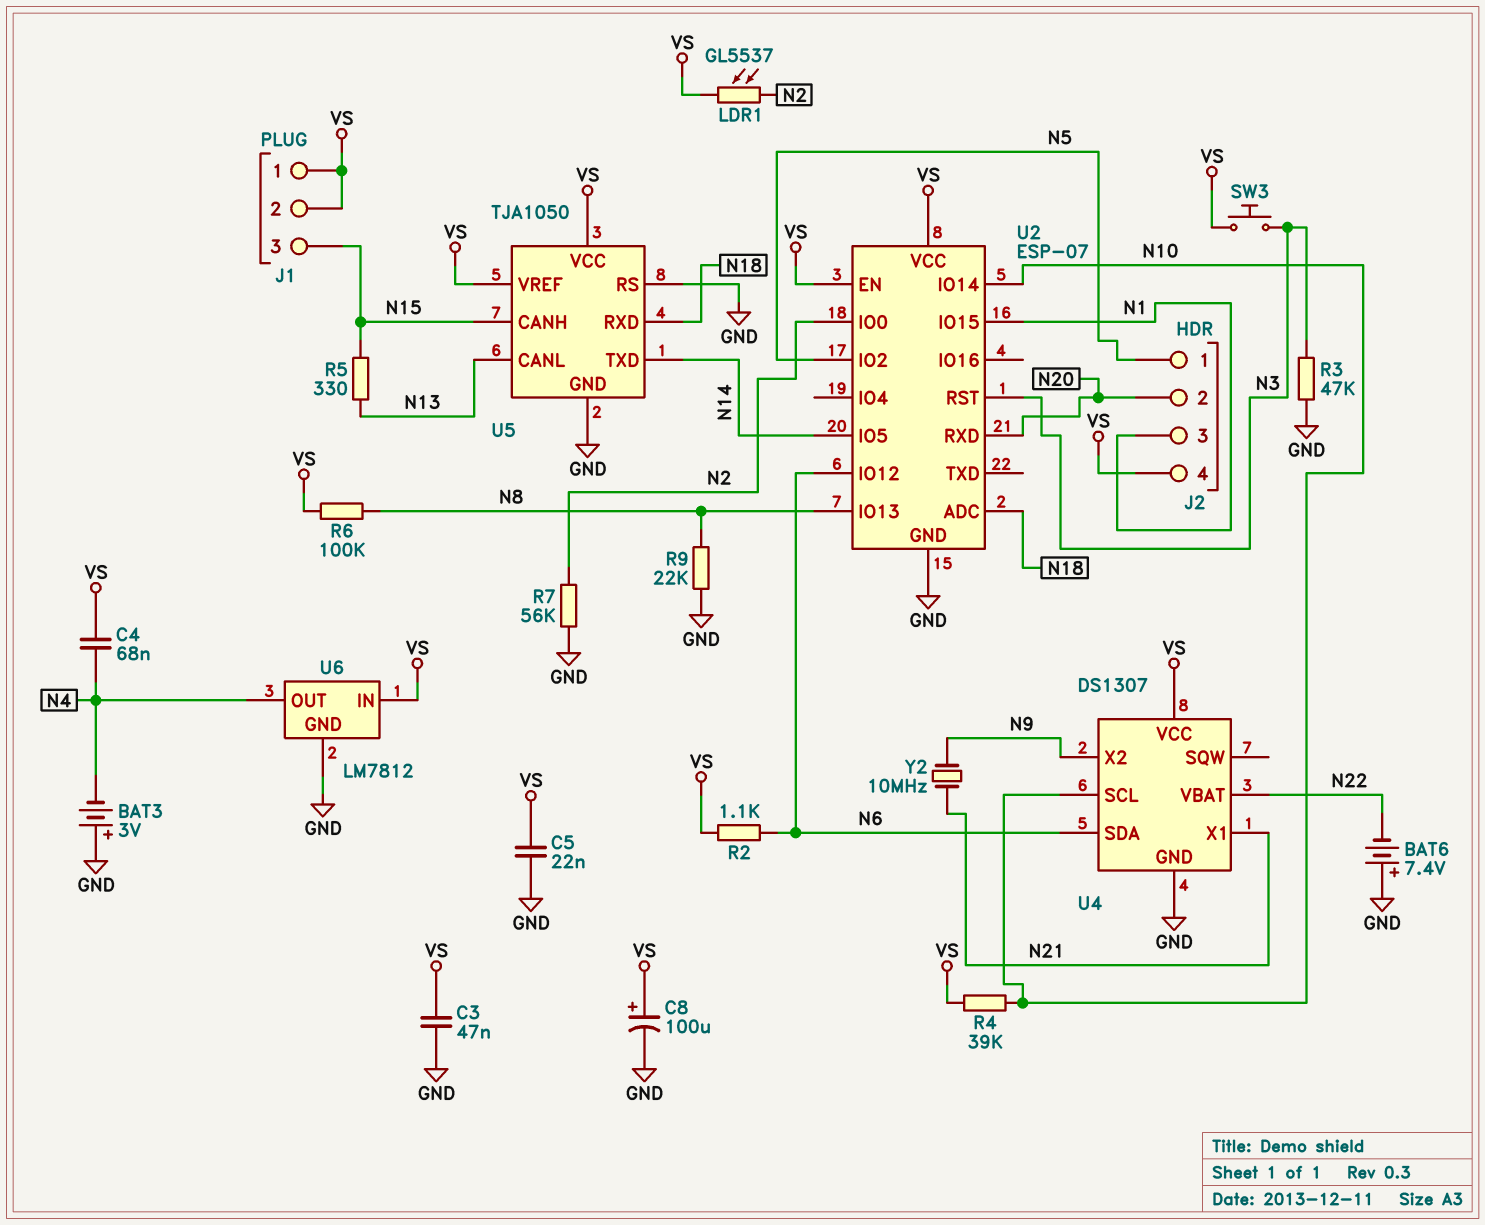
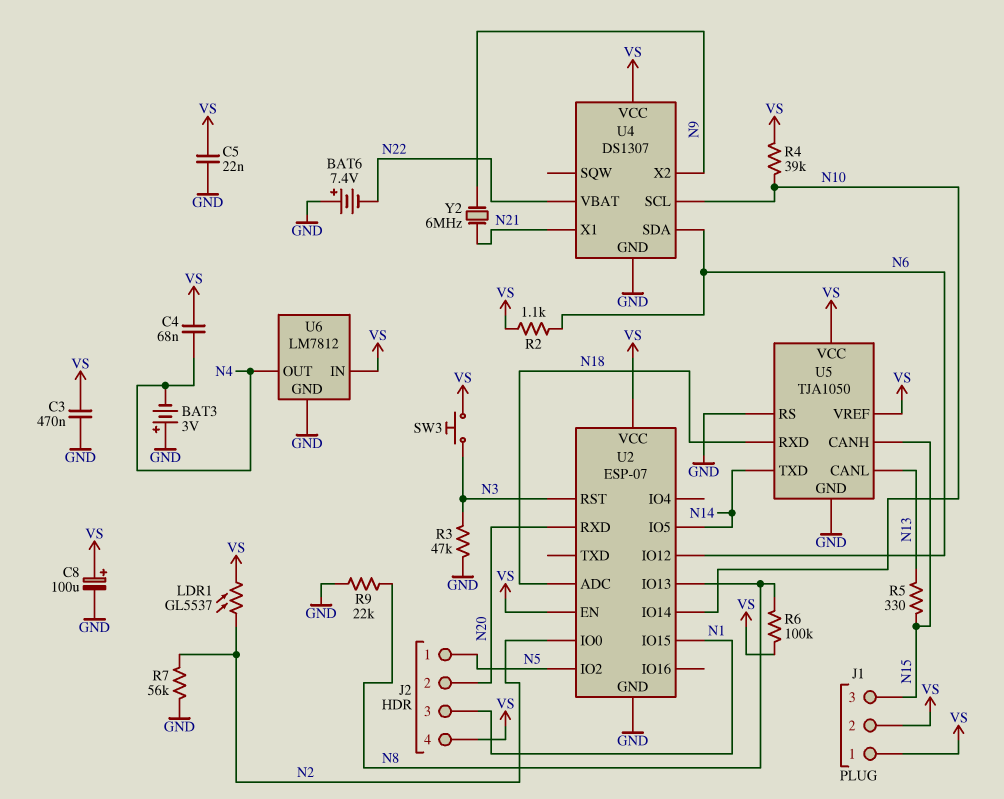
C3: 47nF (GND, VS) -> 470nF (GND, VS)
Y2: 10MHz (N9, N21) -> 6MHz (N9, N21)

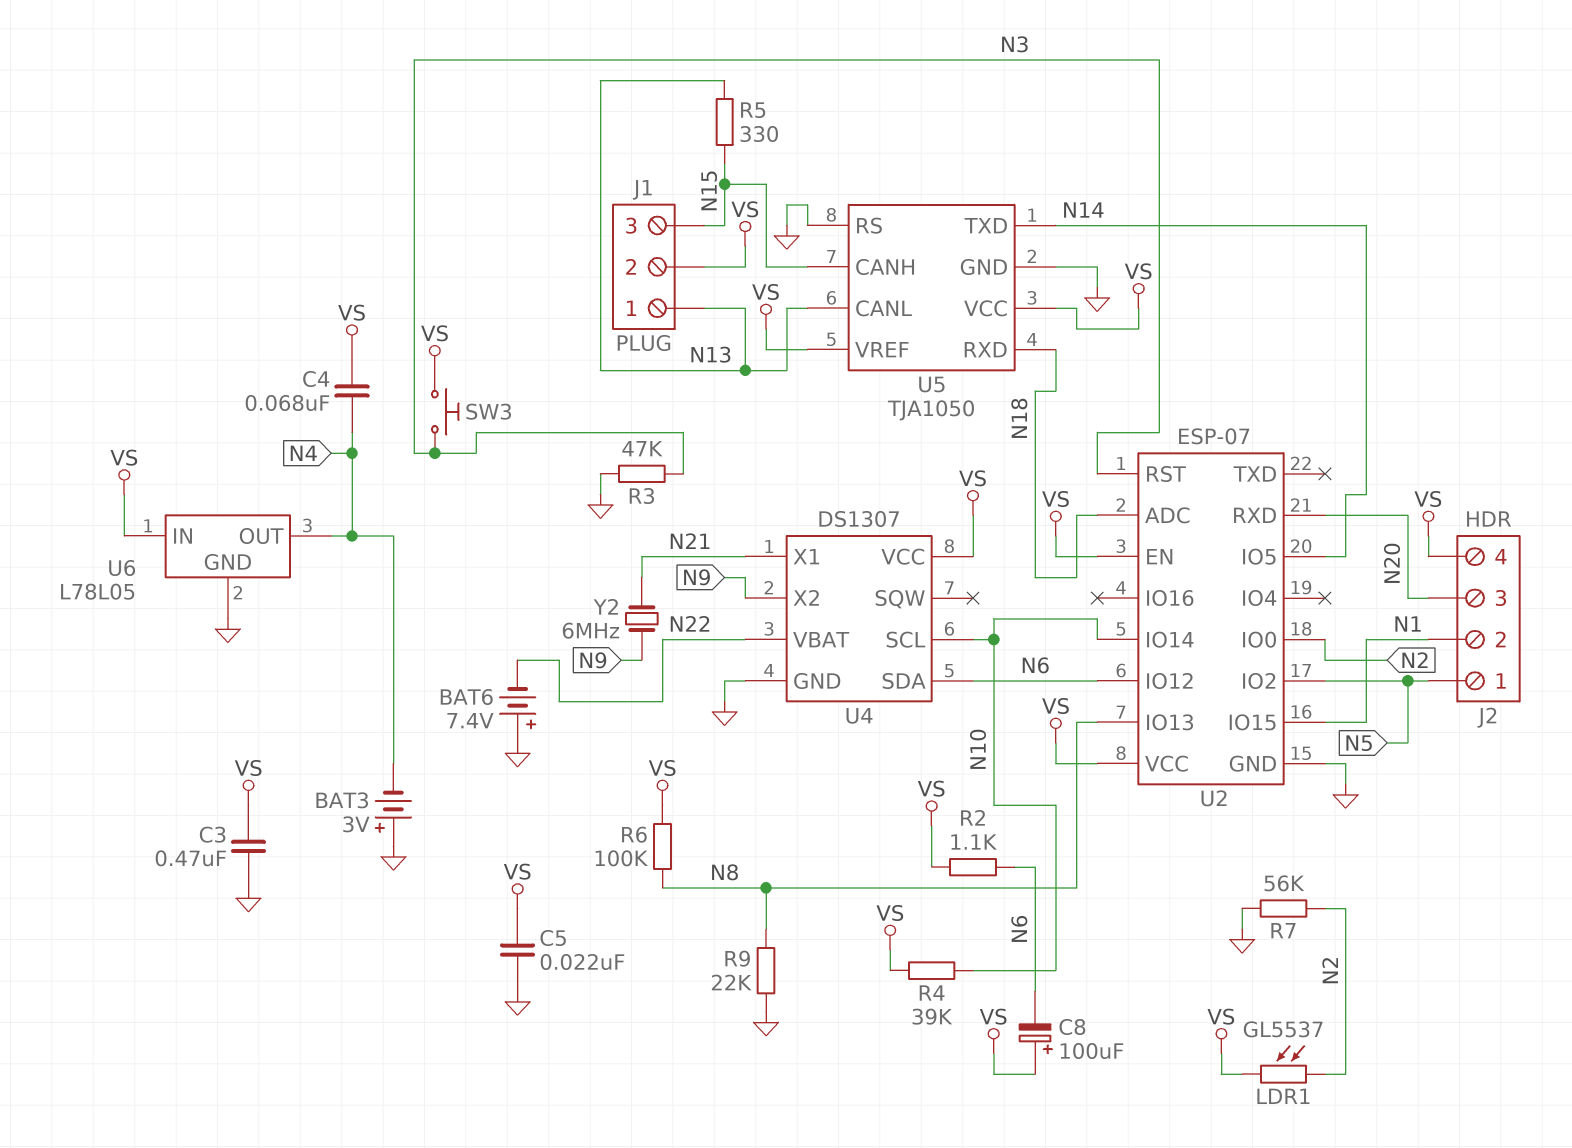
C8: 100uF (plus VS, minus GND) -> 100uF (plus VS, minus N6)
J1 pin 1: VS -> N13
J2 pin 2: N20 -> N1
J2 pin 3: N1 -> N20
U6: LM7812 -> L78L05

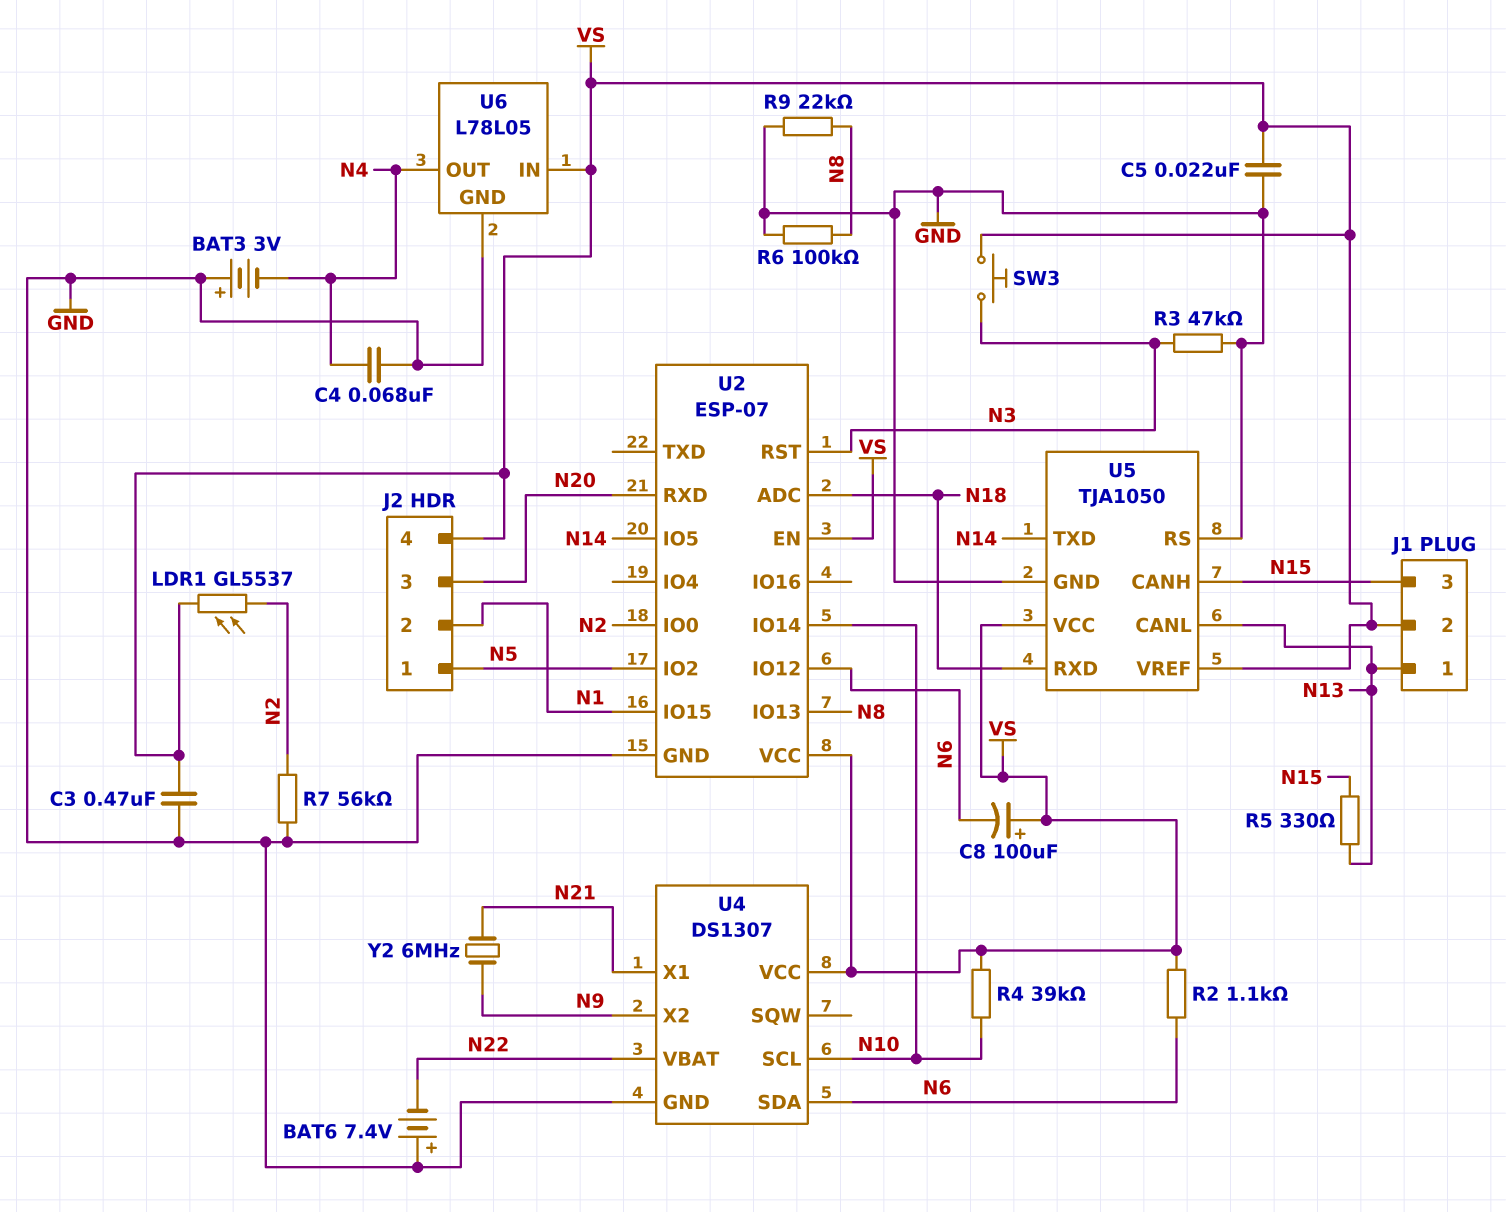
C4: 68nF (N4, VS) -> 68nF (GND, N4)
R6: 100k (N8, VS) -> 100k (GND, N8)

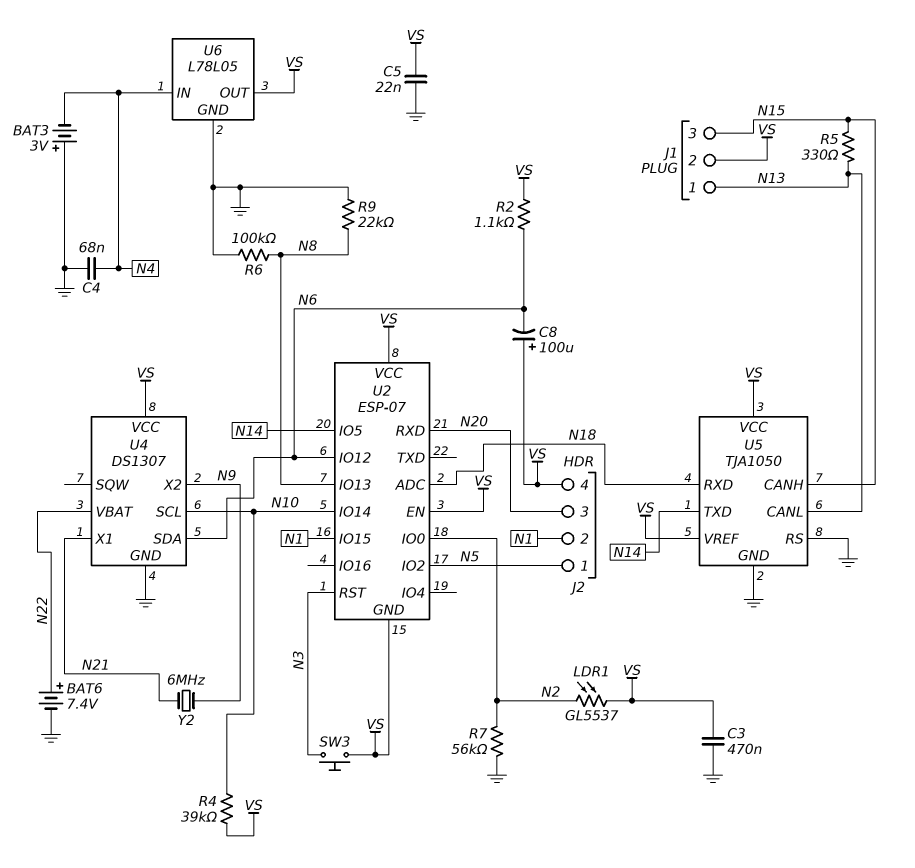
BAT6: 7.4V (plus GND, minus N22) -> 7.4V (plus N22, minus GND)
R3: 47k (GND, N3) -> none
U2 pin GND: GND -> VS
U6 pin IN: VS -> N4
U6 pin OUT: N4 -> VS

